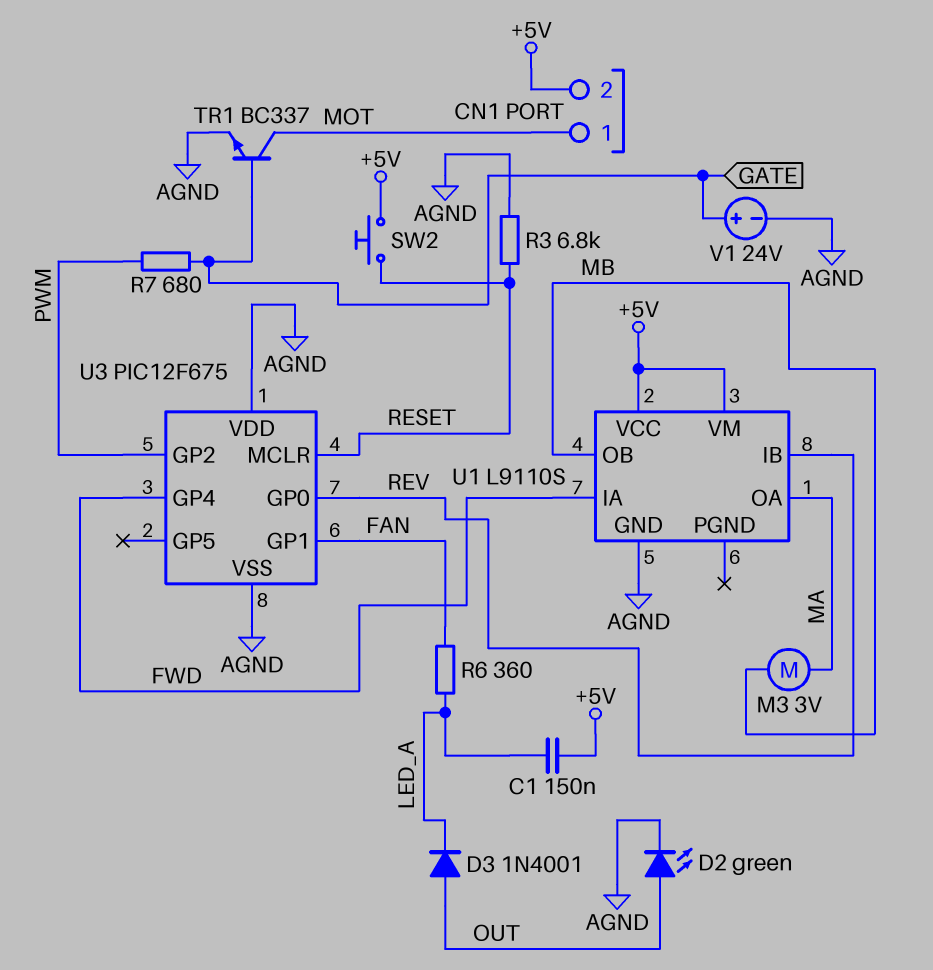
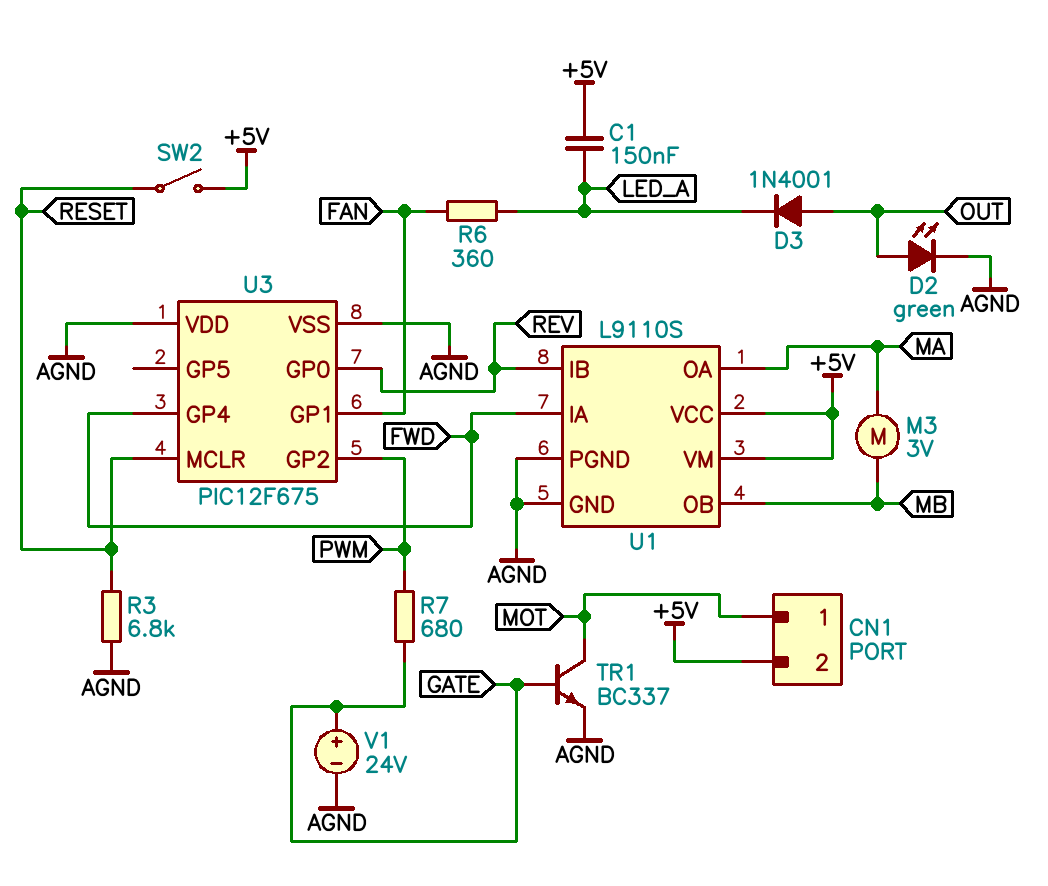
SW2: button (+5V, RESET) -> switch (+5V, RESET)
U1 pin PGND: none -> AGND

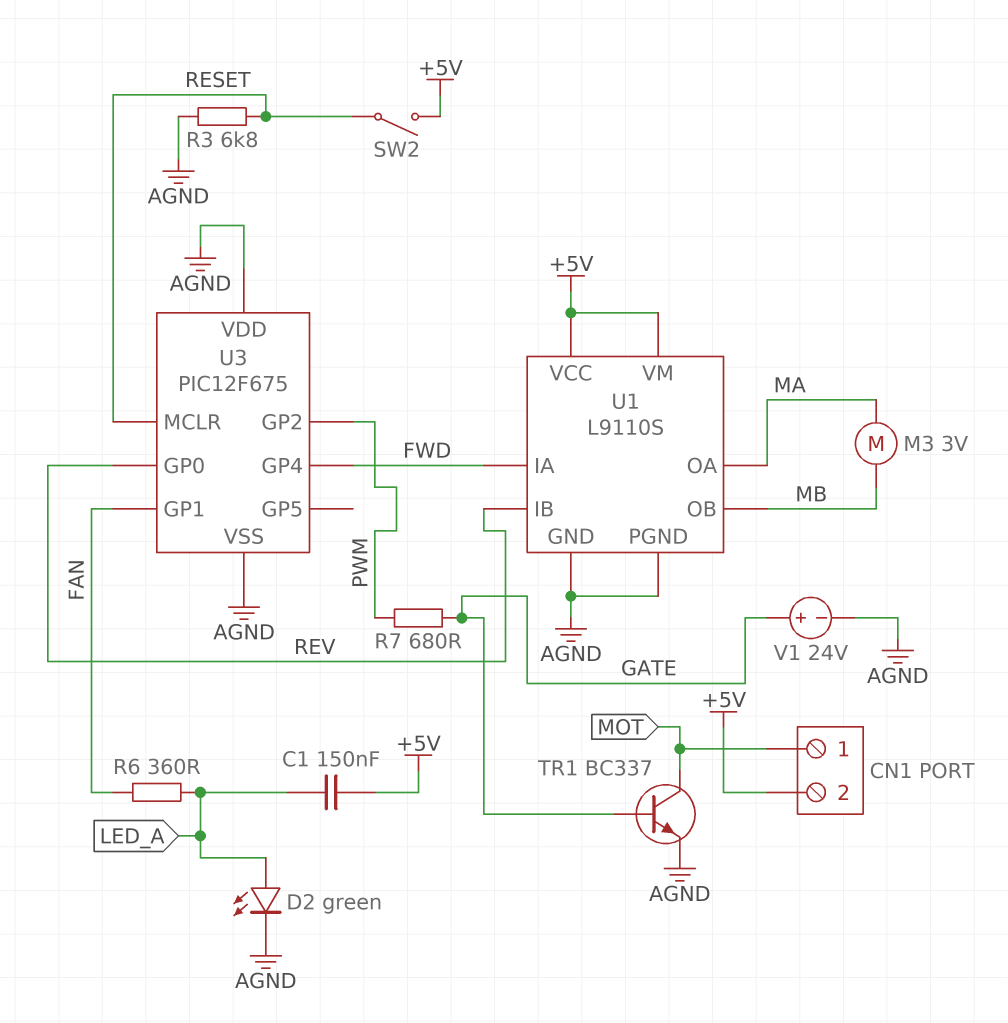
D2: LED green (A OUT, K AGND) -> LED green (A LED_A, K AGND)
D3: diode 1N4001 (A OUT, K LED_A) -> none

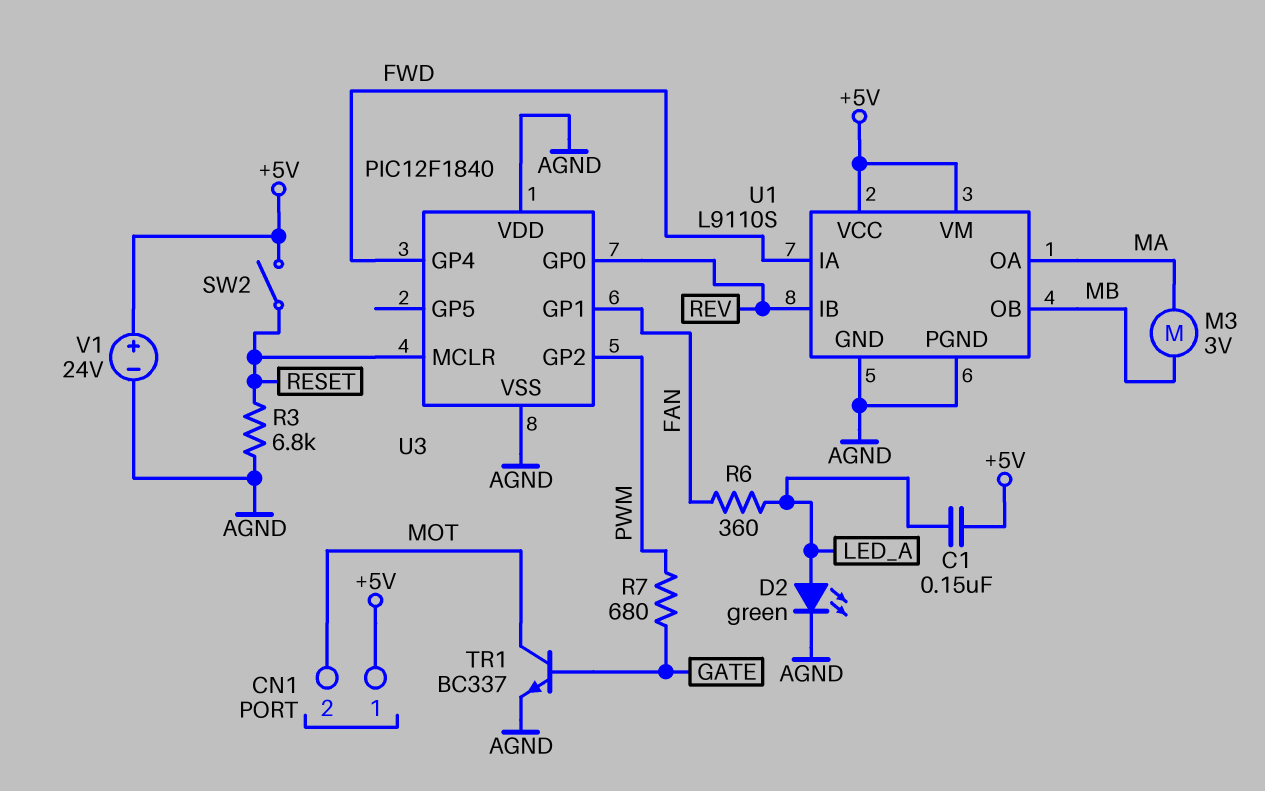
CN1 pin 1: MOT -> +5V
CN1 pin 2: +5V -> MOT
U3: PIC12F675 -> PIC12F1840
V1: 24V (plus GATE, minus AGND) -> 24V (plus +5V, minus AGND)

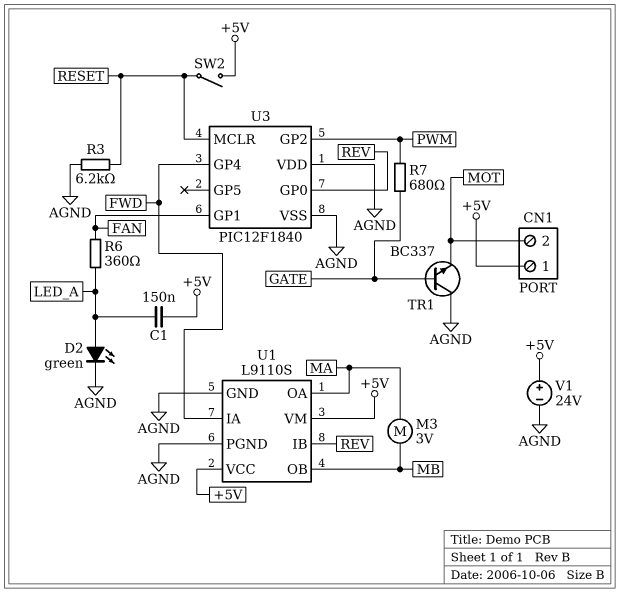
R3: 6.8k (AGND, RESET) -> 6.2k (AGND, RESET)
TR1: NPN BC337 (B GATE, C MOT, E AGND) -> NPN BC337 (B GATE, C AGND, E MOT)

